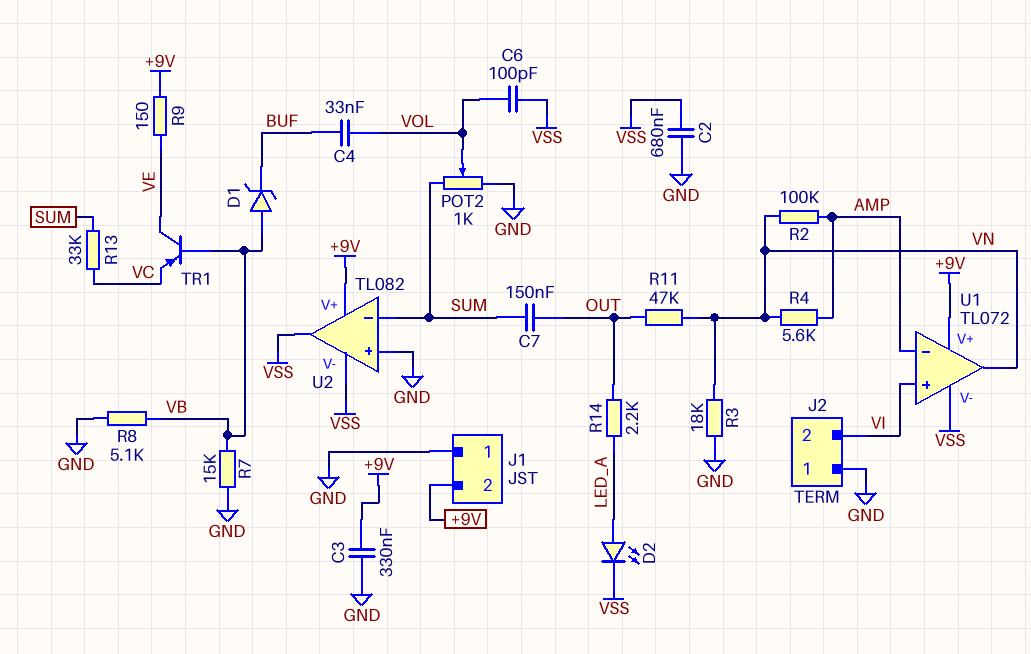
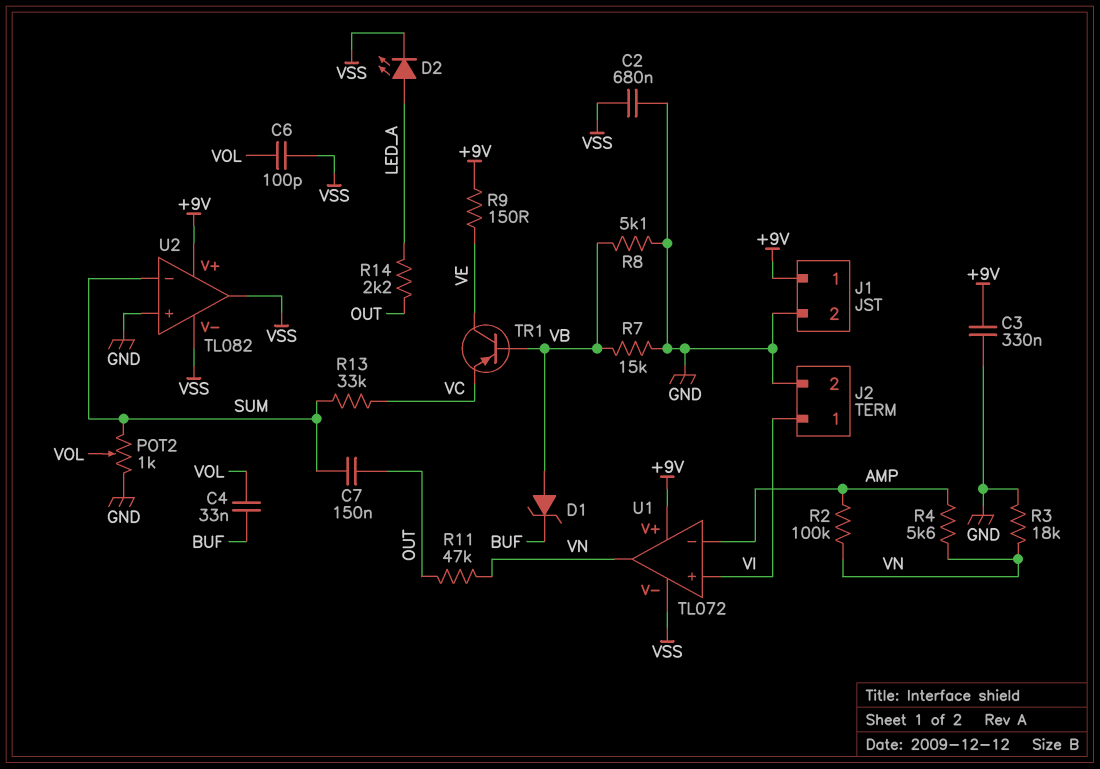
J1 pin 1: GND -> +9V
J1 pin 2: +9V -> GND
J2 pin 1: GND -> VI
J2 pin 2: VI -> GND

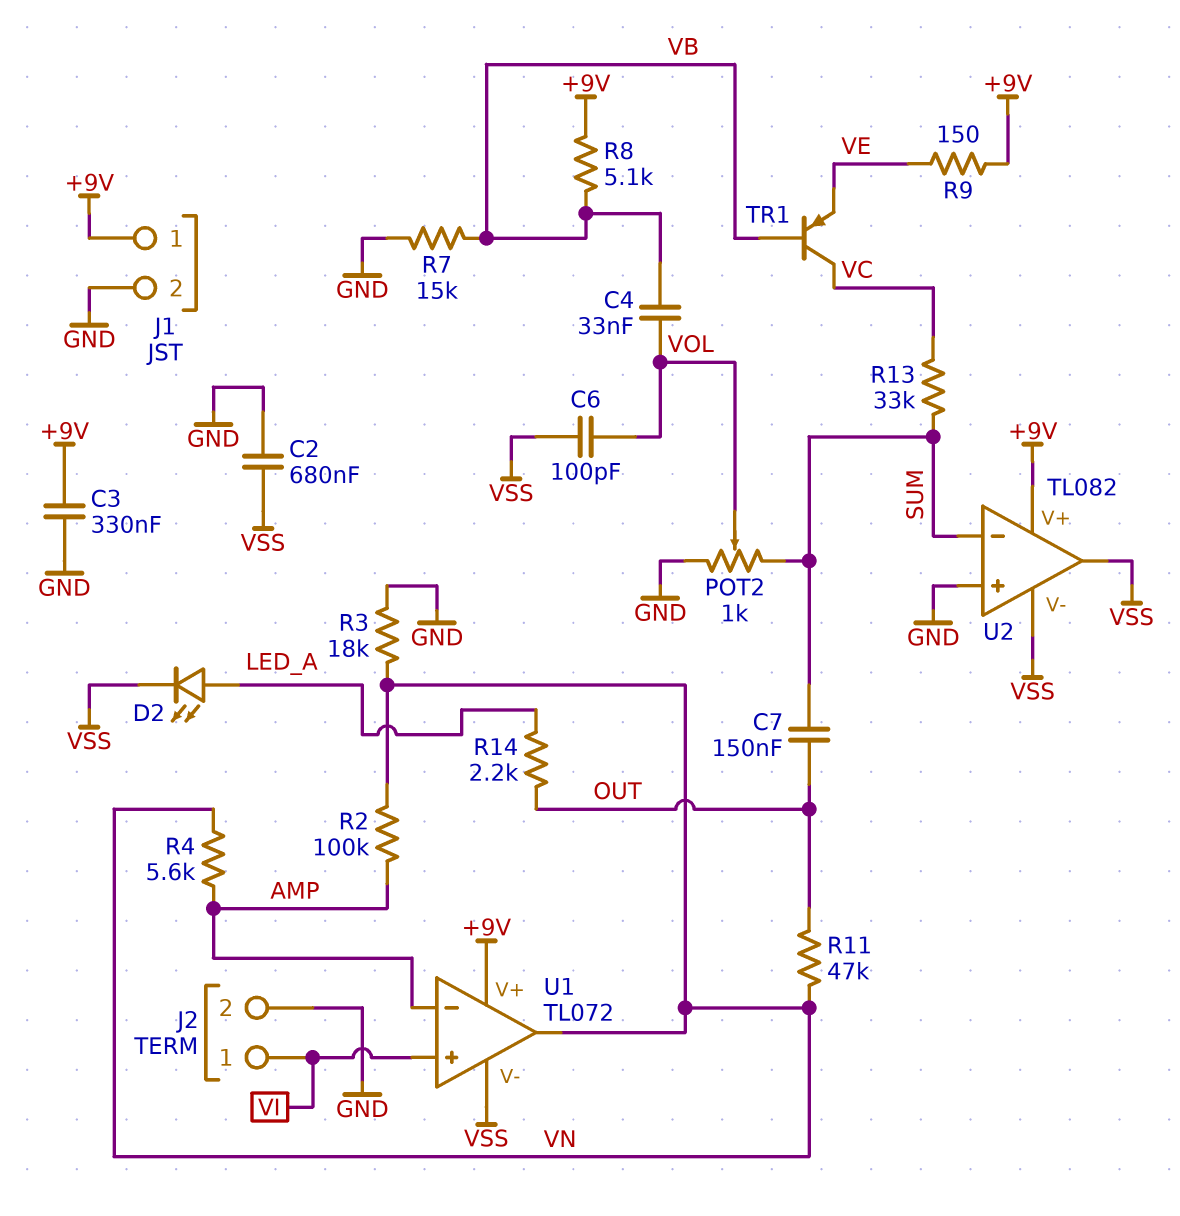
C4: 33nF (BUF, VOL) -> 33nF (VB, VOL)
D1: zener (A VB, K BUF) -> none
R8: 5.1k (GND, VB) -> 5.1k (+9V, VB)
TR1: PNP (B VB, C VE, E VC) -> PNP (B VB, C VC, E VE)

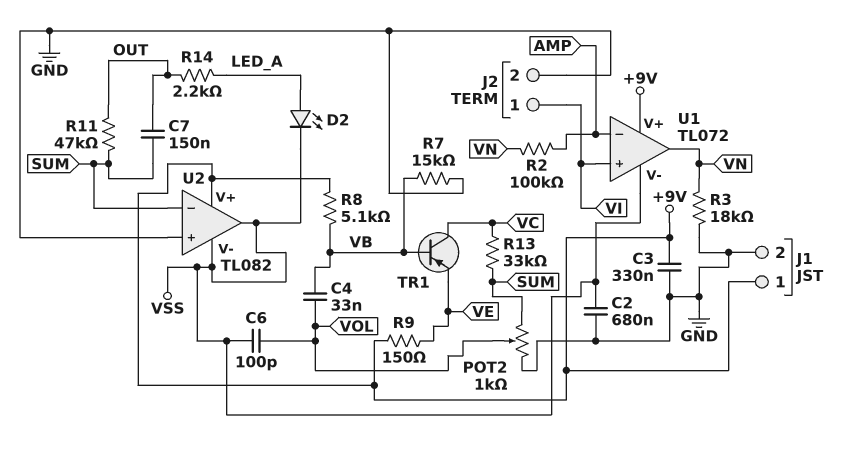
R4: 5.6k (AMP, VN) -> none
R11: 47k (OUT, VN) -> 47k (OUT, SUM)

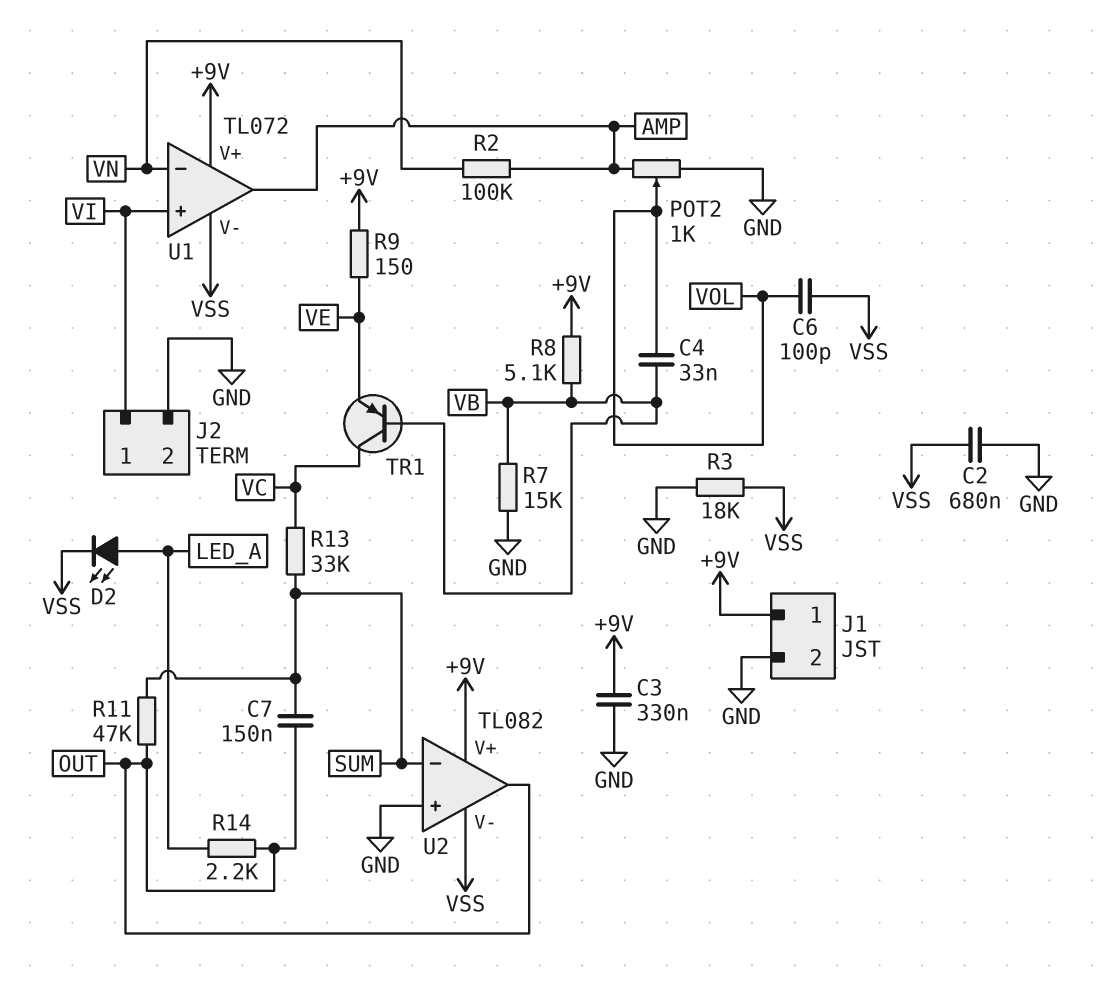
POT2: 1k (GND, SUM, wiper VOL) -> 1k (AMP, GND, wiper VOL)
R3: 18k (GND, VN) -> 18k (GND, VSS)
U1 pin in-: AMP -> VN
U1 pin out: VN -> AMP
U2 pin out: VSS -> OUT

